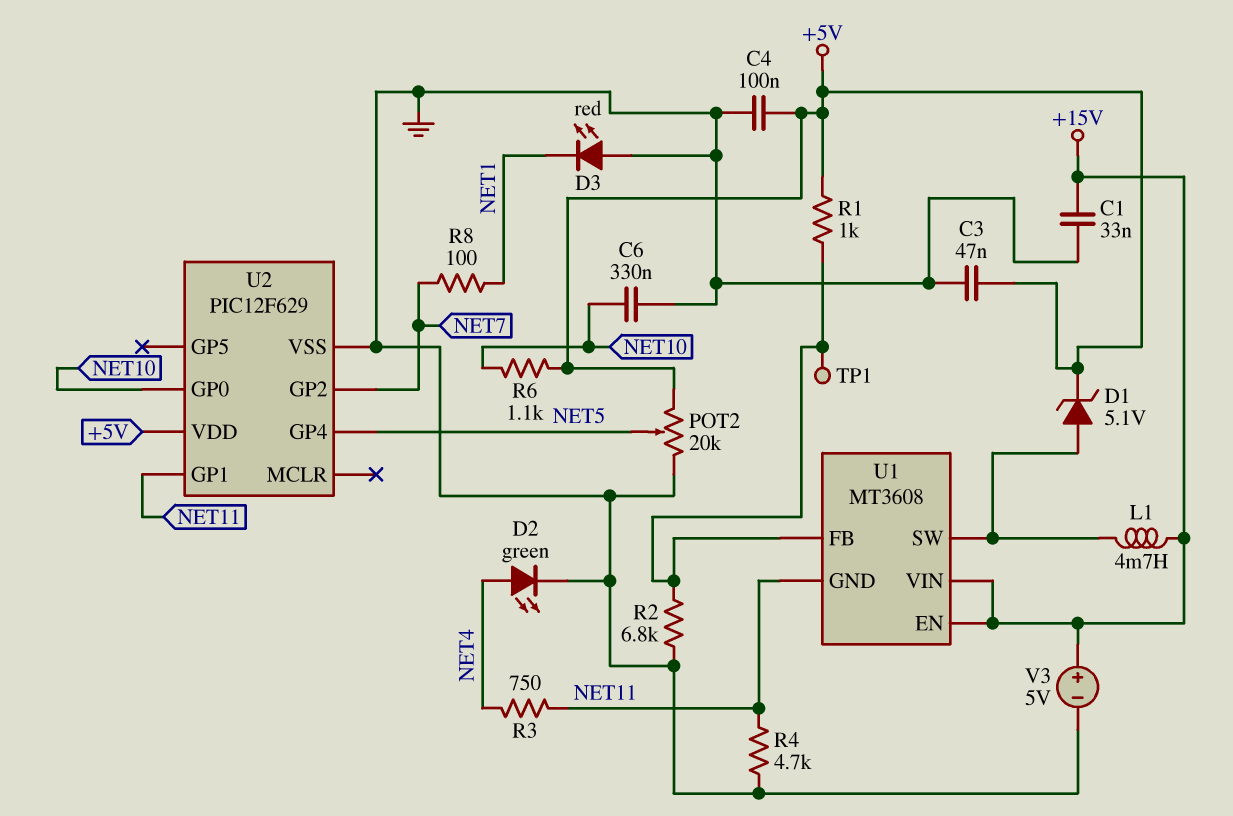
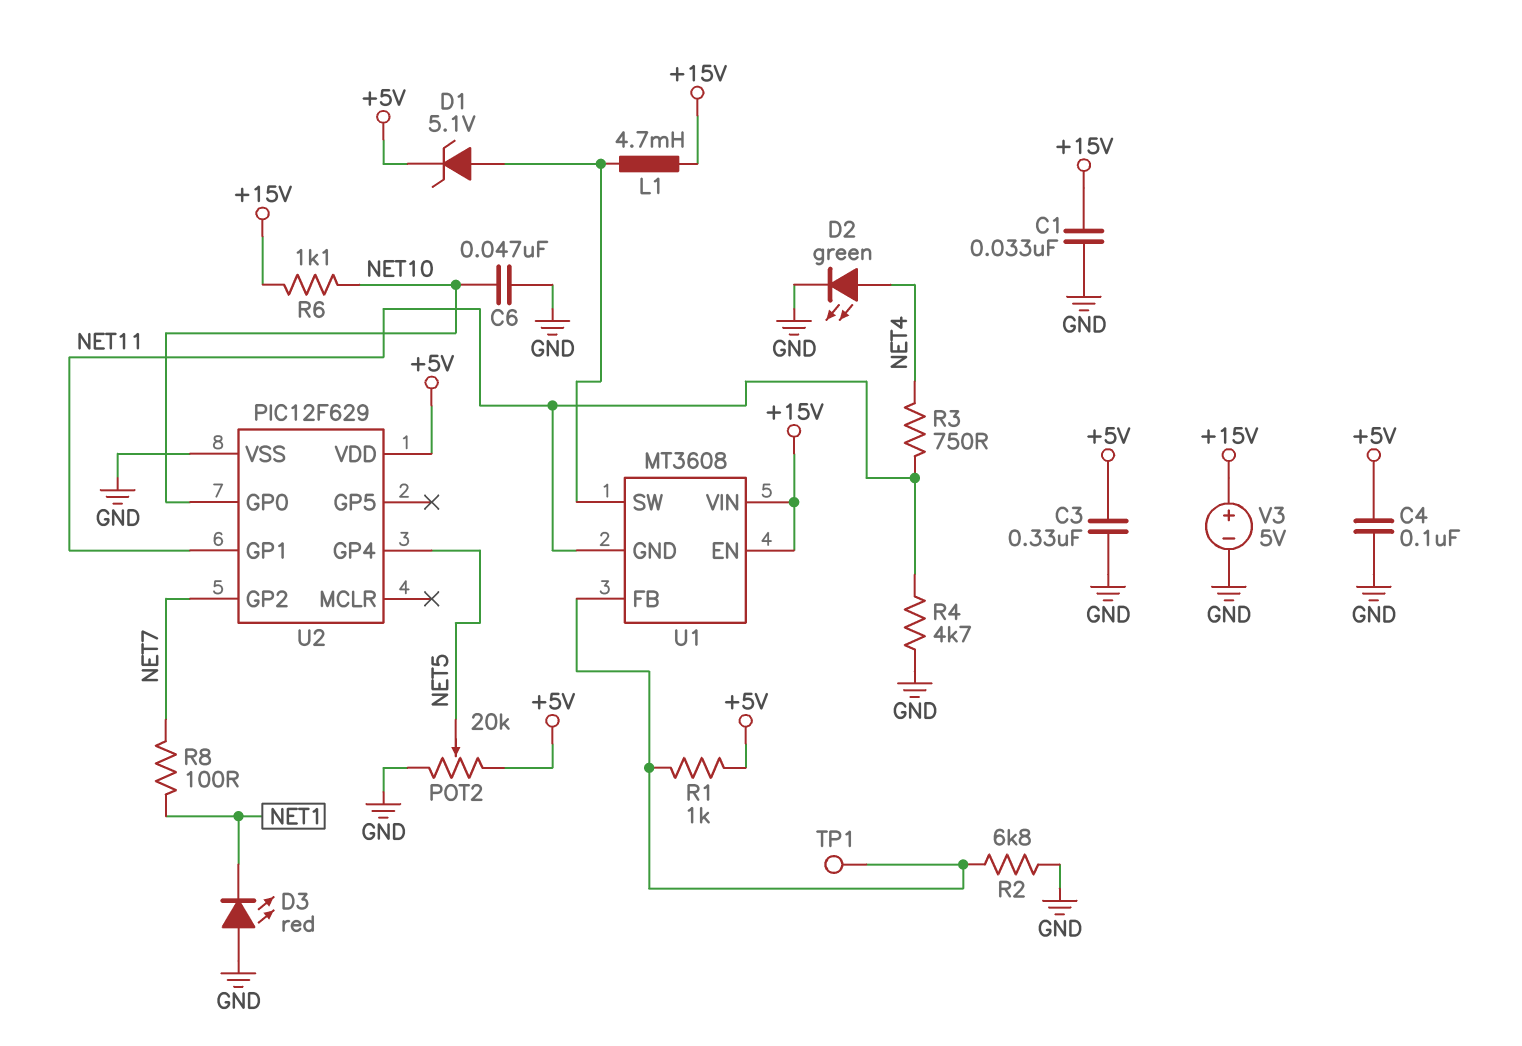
C3: 47nF (+5V, GND) -> 330nF (+5V, GND)
C6: 330nF (GND, NET10) -> 47nF (GND, NET10)
R6: 1.1k (+5V, NET10) -> 1.1k (+15V, NET10)

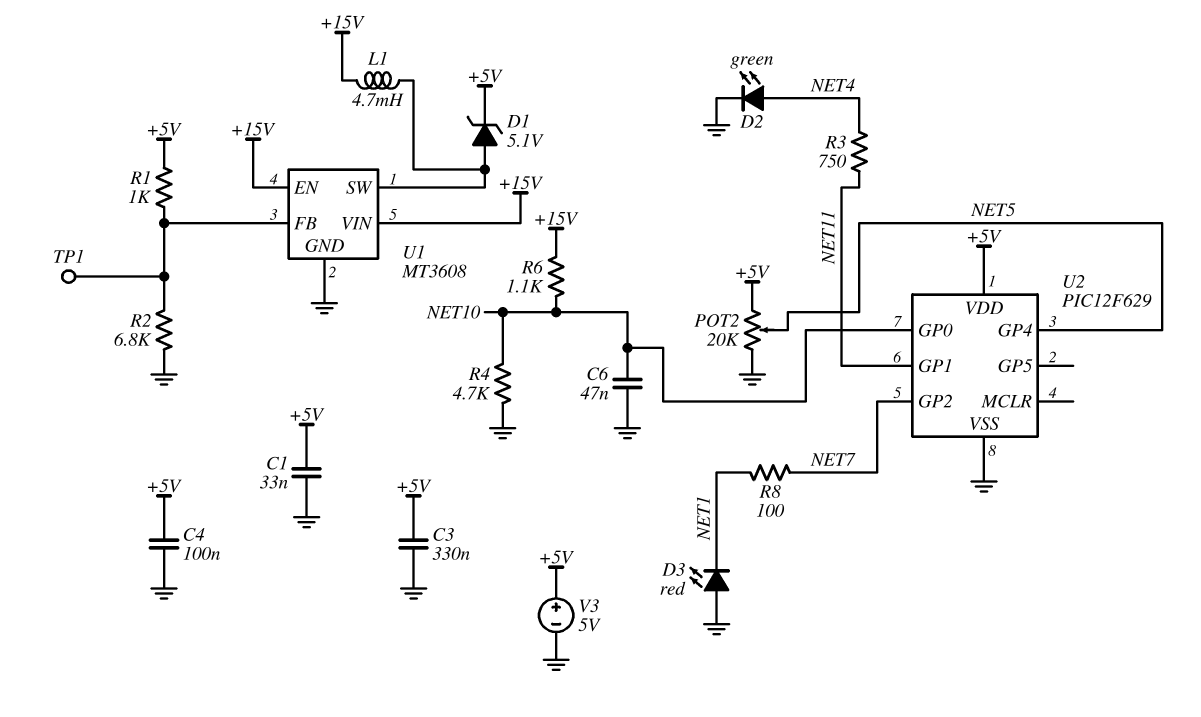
C1: 33nF (+15V, GND) -> 33nF (+5V, GND)
R4: 4.7k (GND, NET11) -> 4.7k (GND, NET10)
U1 pin GND: NET11 -> GND
V3: 5V (plus +15V, minus GND) -> 5V (plus +5V, minus GND)

